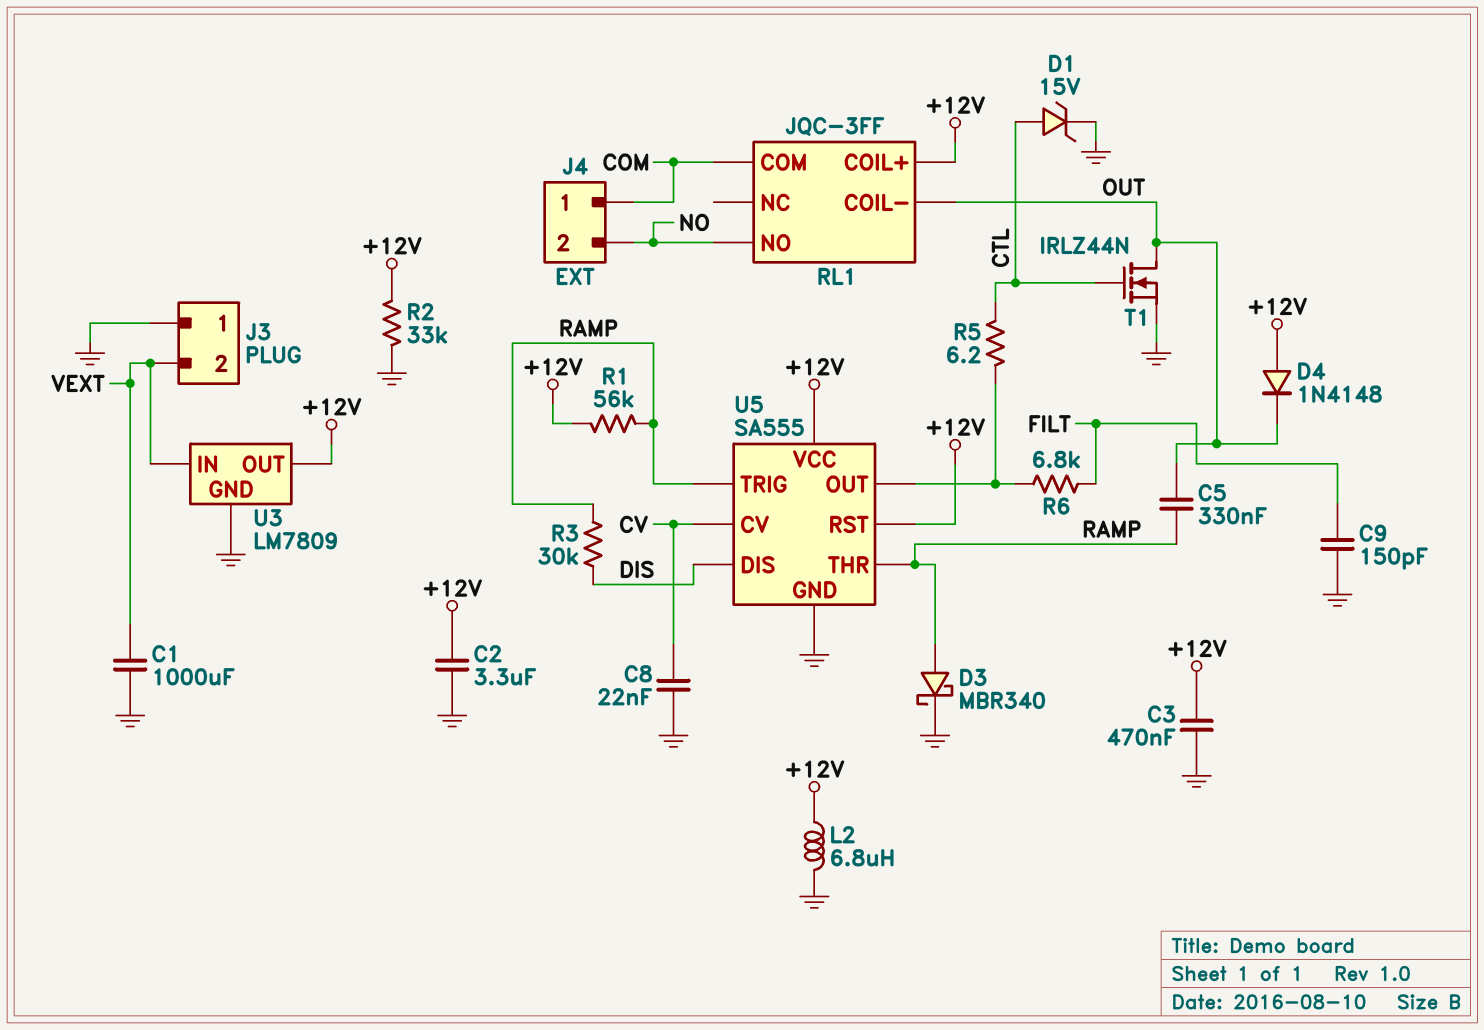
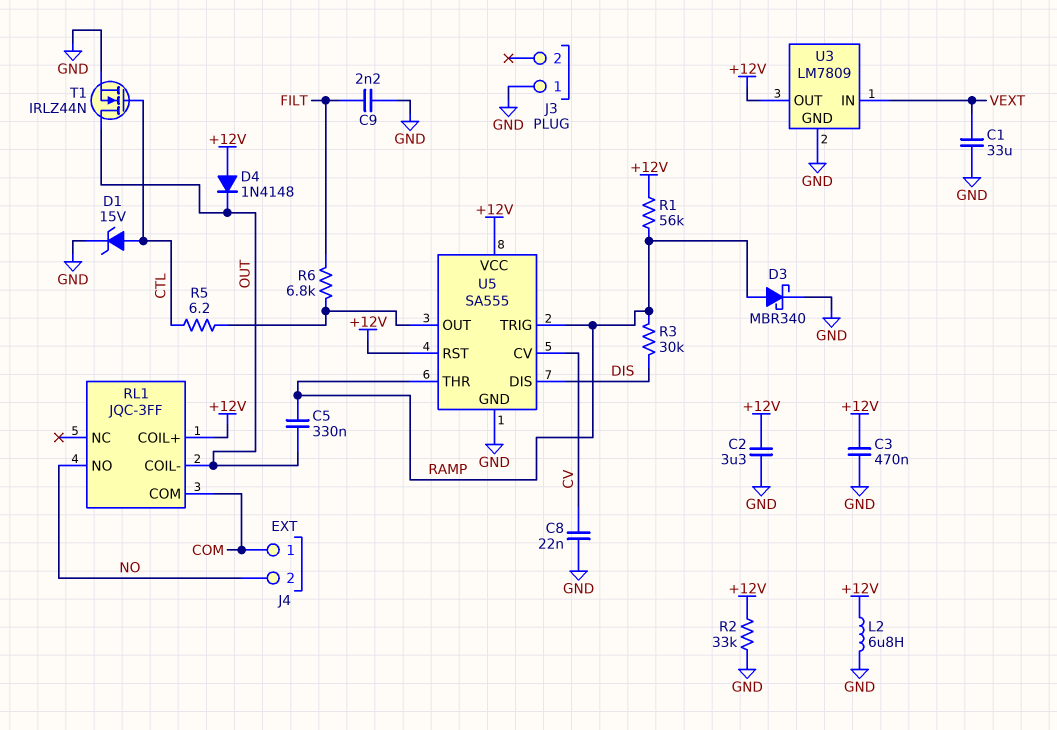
C1: 1000uF (GND, VEXT) -> 33uF (GND, VEXT)
C9: 150pF (FILT, GND) -> 2.2nF (FILT, GND)
J3 pin 2: VEXT -> none

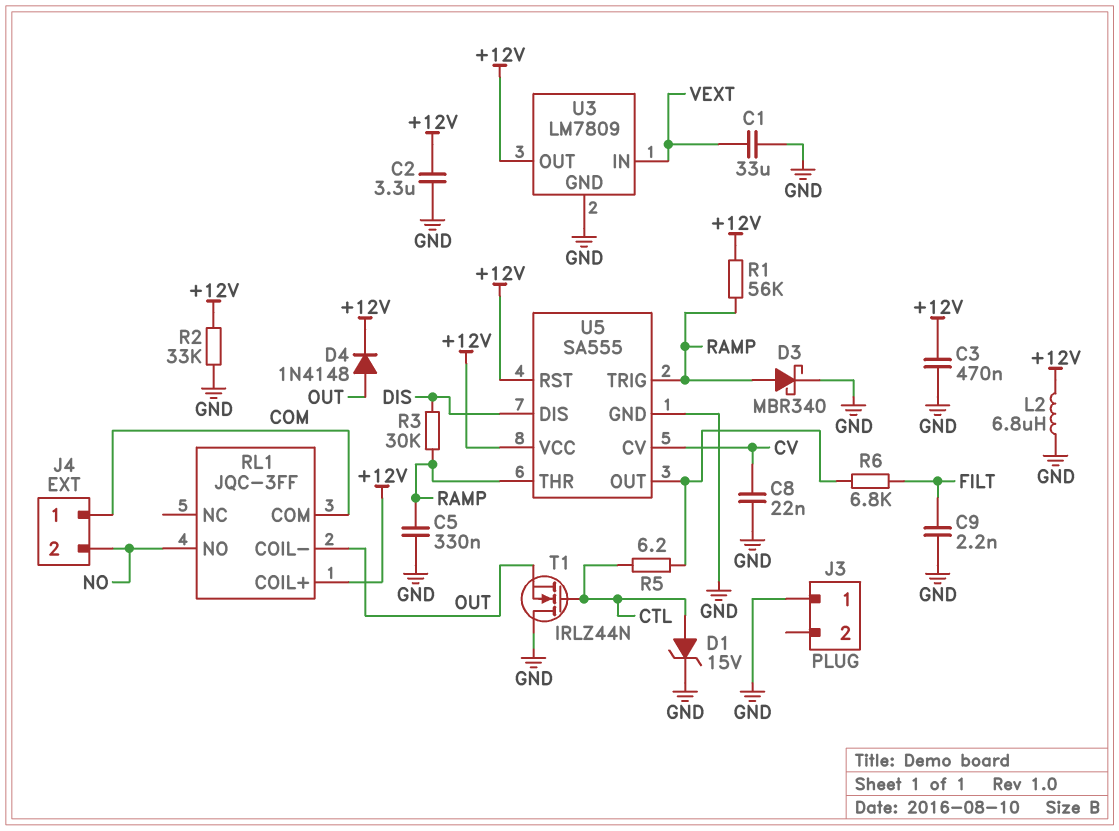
C5: 330nF (OUT, RAMP) -> 330nF (GND, RAMP)
D4: diode 1N4148 (A +12V, K OUT) -> diode 1N4148 (A OUT, K +12V)
T1: NMOS IRLZ44N (G CTL, D OUT, S GND) -> NMOS IRLZ44N (G CTL, D GND, S OUT)

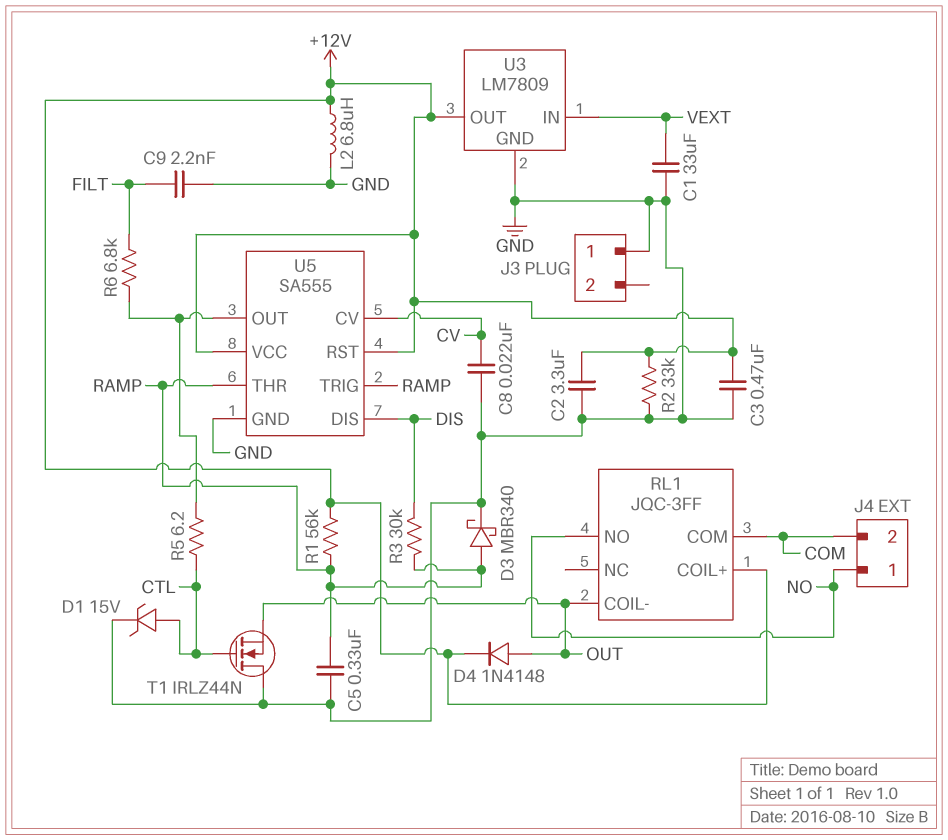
J4 pin 1: COM -> NO
J4 pin 2: NO -> COM

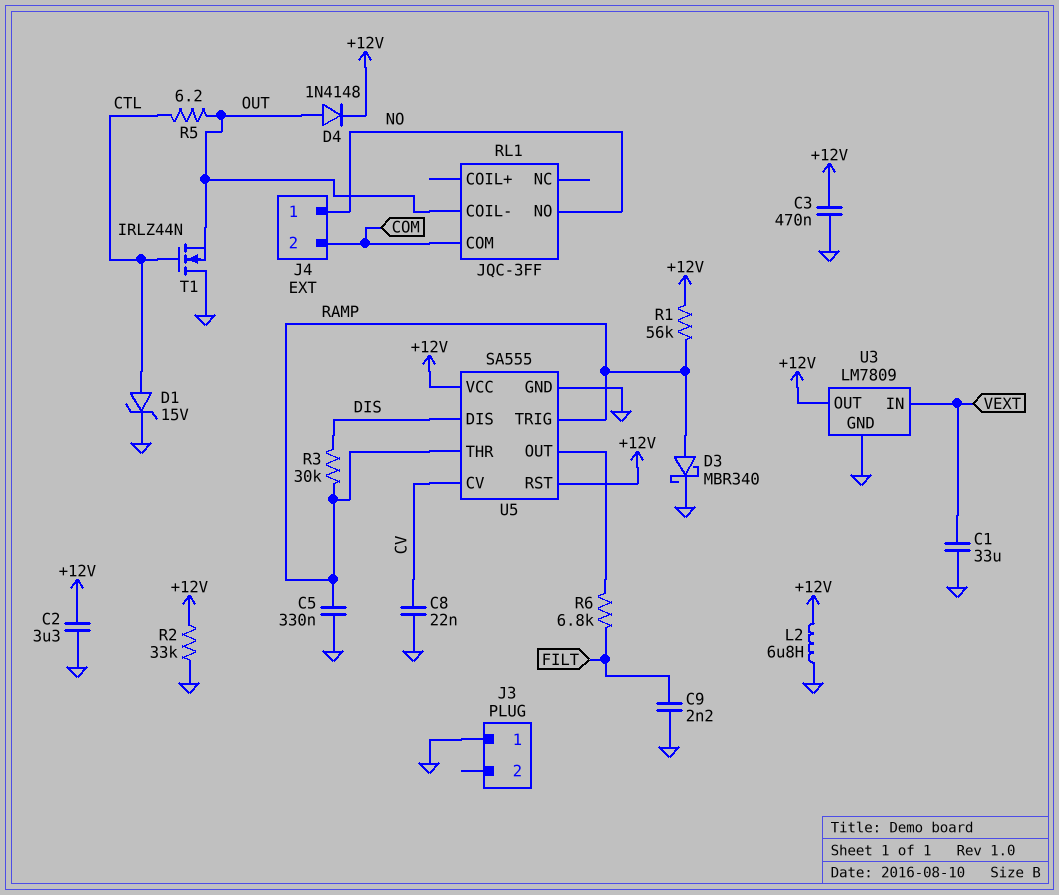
R5: 6.2 (CTL, U5/OUT) -> 6.2 (CTL, OUT)
RL1 pin COIL+: +12V -> none

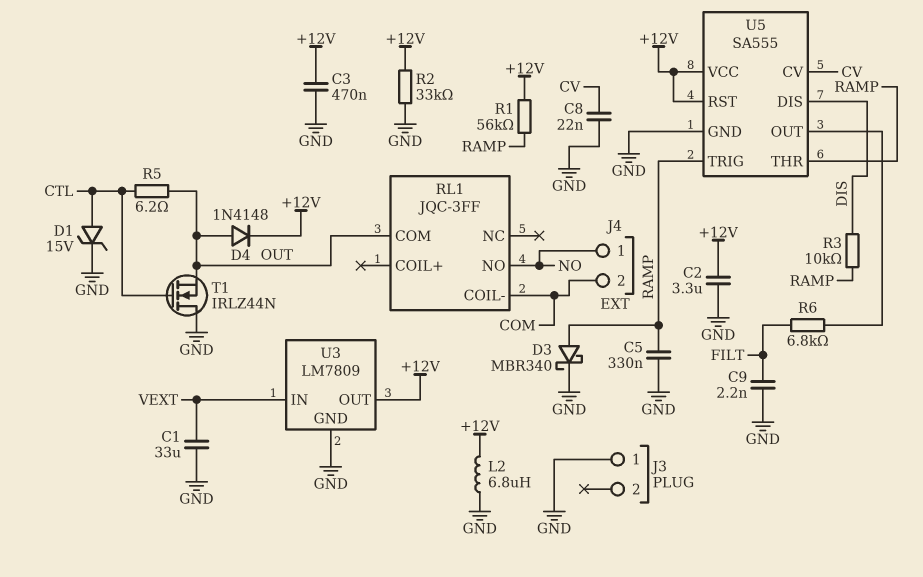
R3: 30k (DIS, RAMP) -> 10k (DIS, RAMP)
RL1 pin COIL-: OUT -> COM
RL1 pin COM: COM -> OUT

